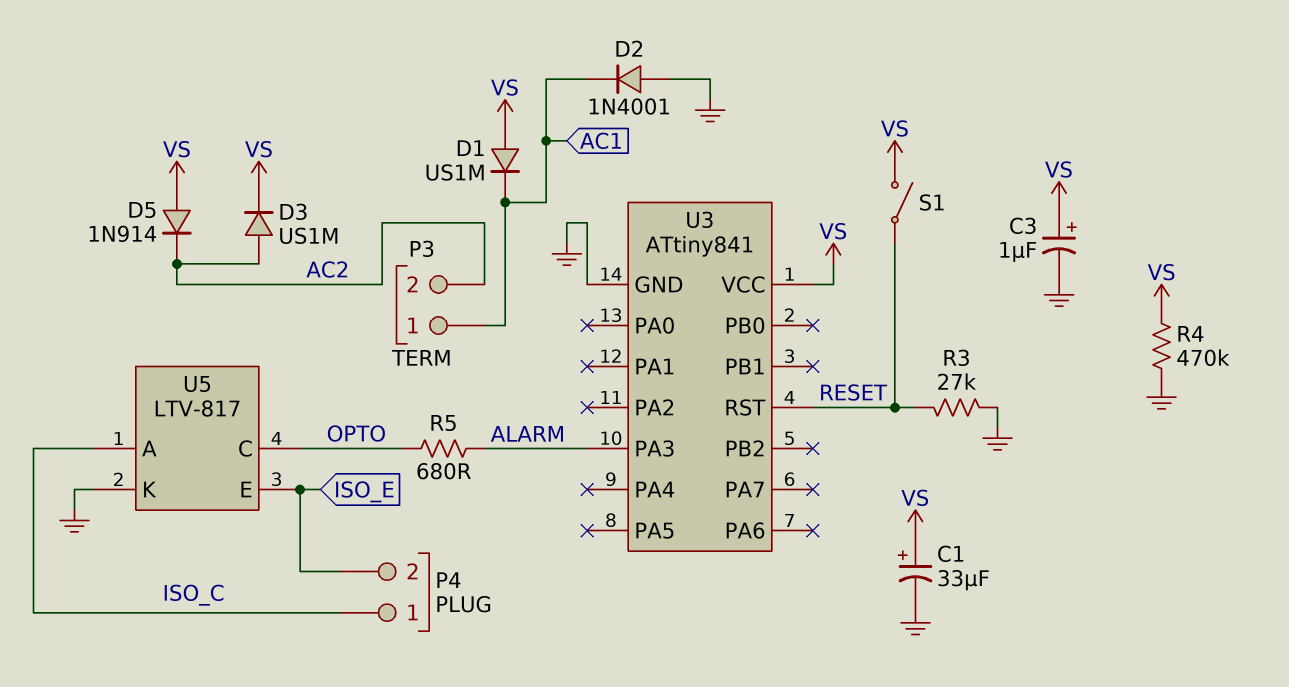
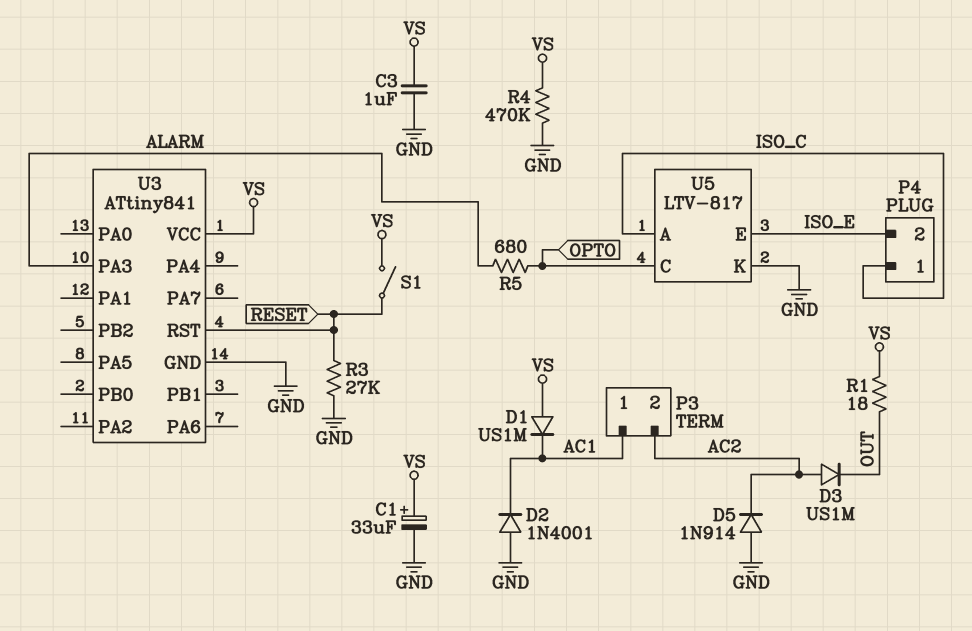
C3: 1uF (plus VS, minus GND) -> 1uF (GND, VS)
D3: diode US1M (A AC2, K VS) -> diode US1M (A AC2, K OUT)
D5: diode 1N914 (A VS, K AC2) -> diode 1N914 (A GND, K AC2)
R1: none -> 18 (OUT, VS)

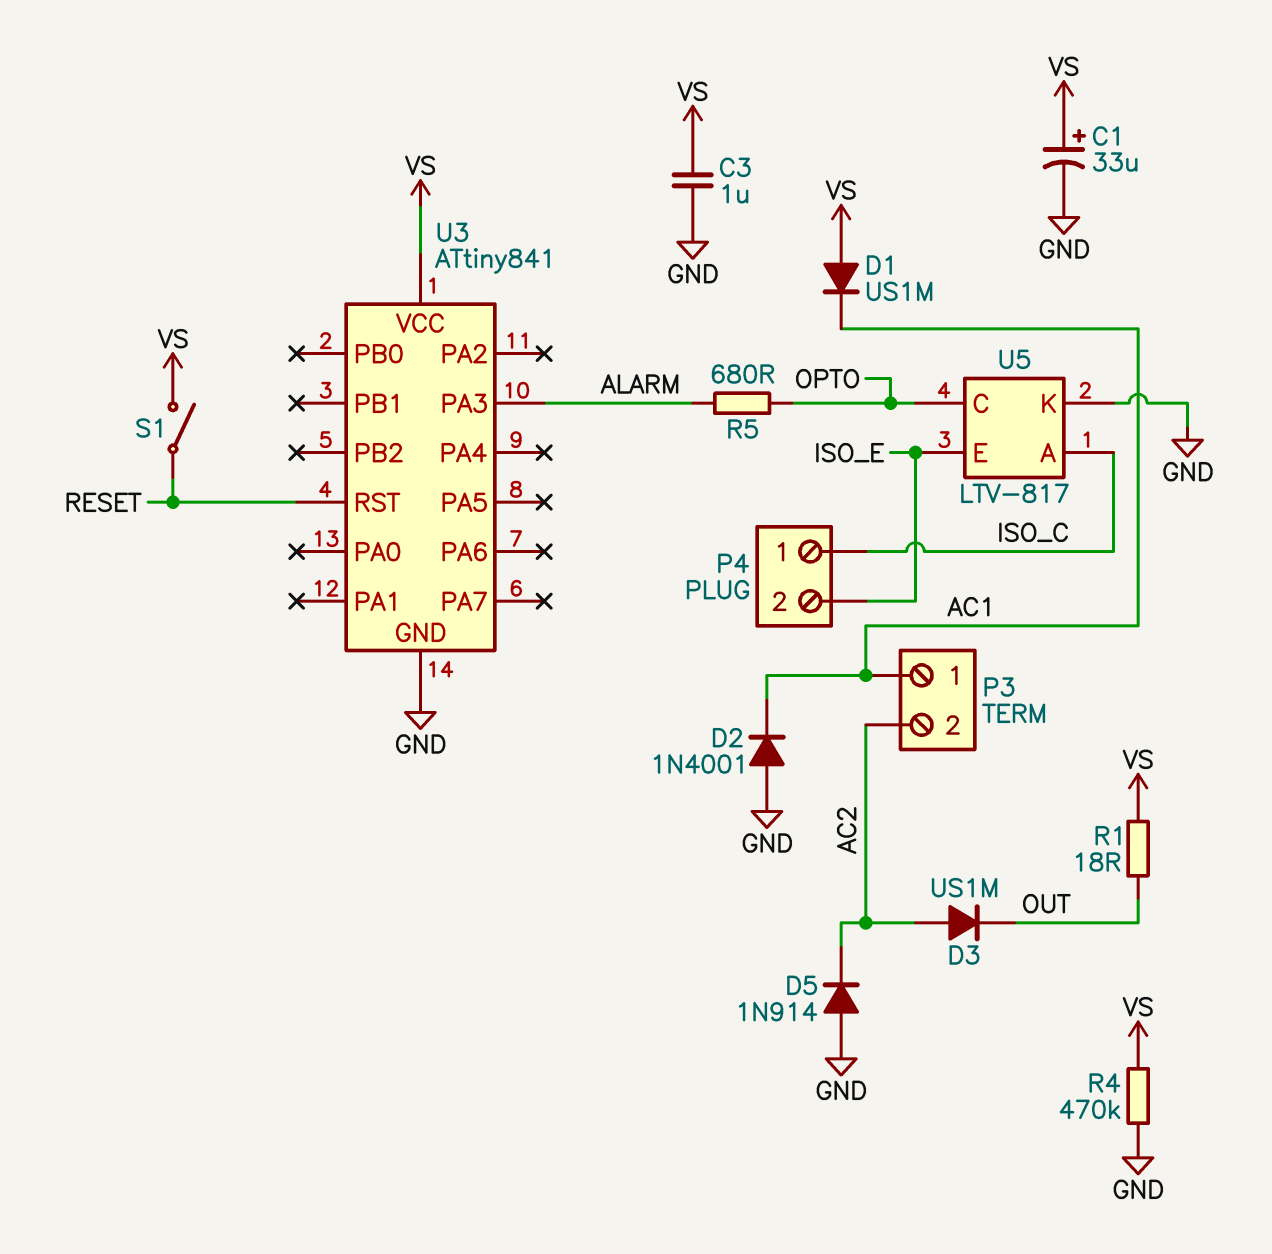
R3: 27k (GND, RESET) -> none

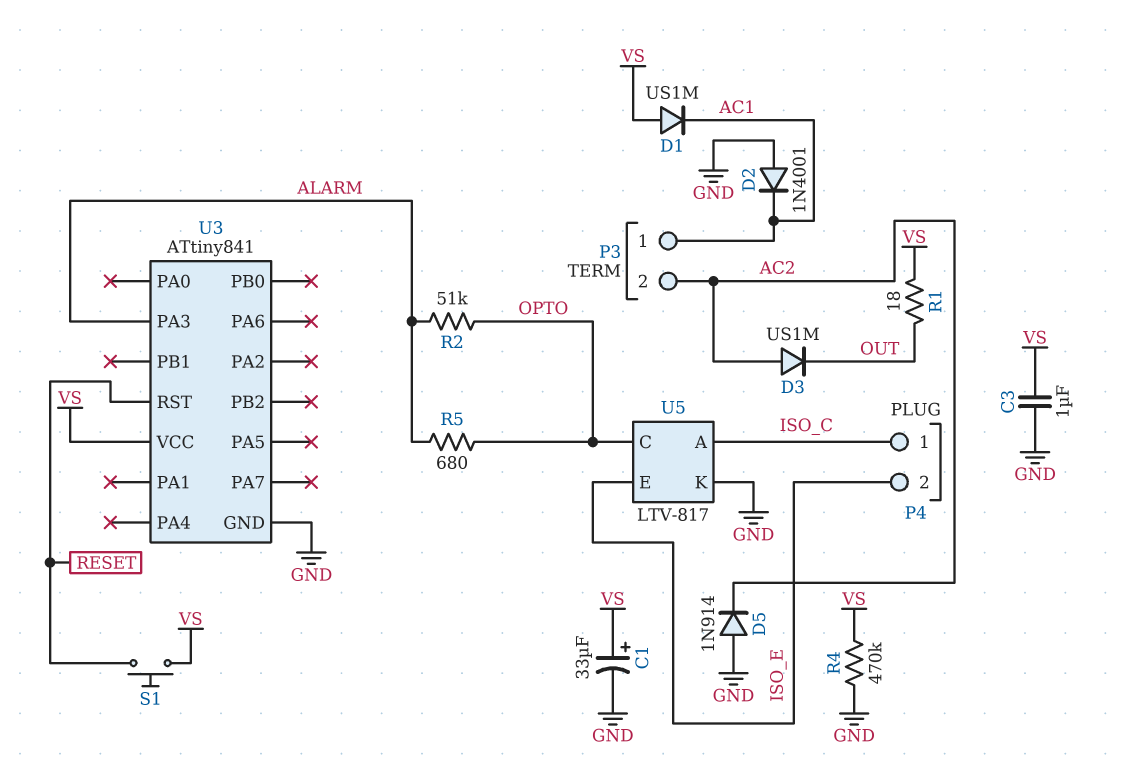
R2: none -> 51k (ALARM, OPTO)
S1: switch (RESET, VS) -> button (RESET, VS)

